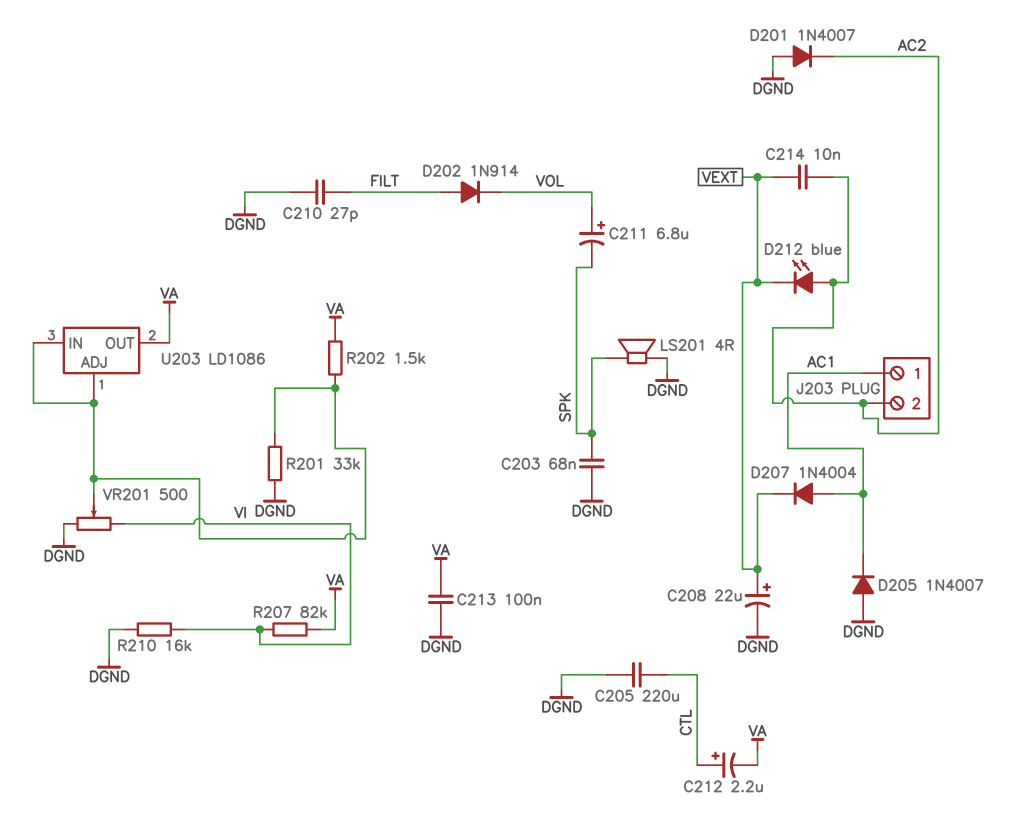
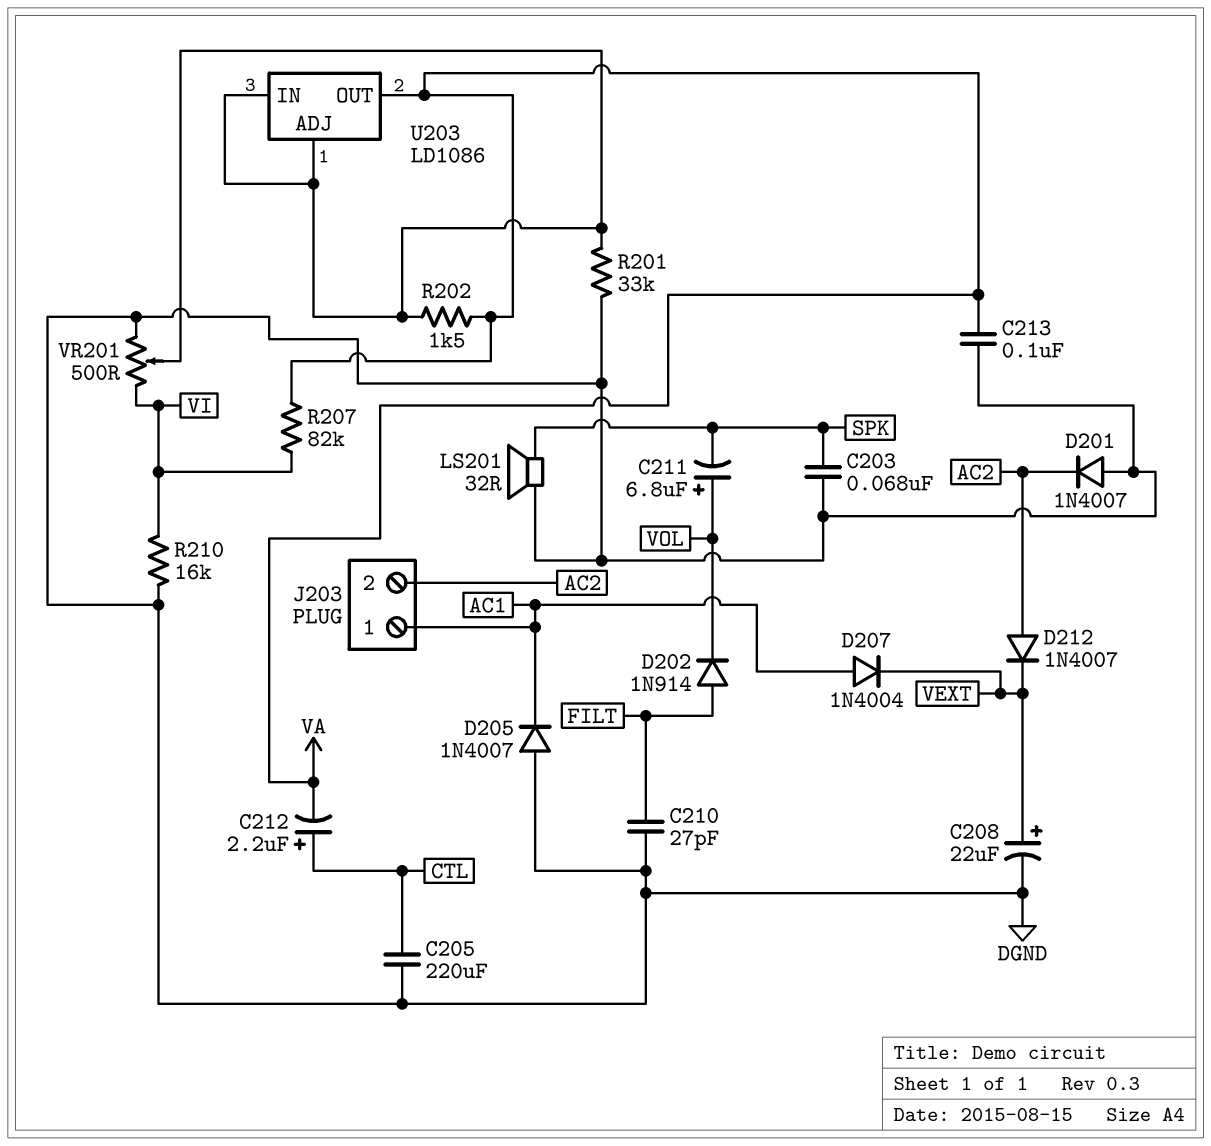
C214: 10nF (AC2, VEXT) -> none
D212: LED blue (A AC2, K VEXT) -> diode 1N4007 (A AC2, K VEXT)
LS201: speaker 4R (DGND, SPK) -> speaker 32R (DGND, SPK)

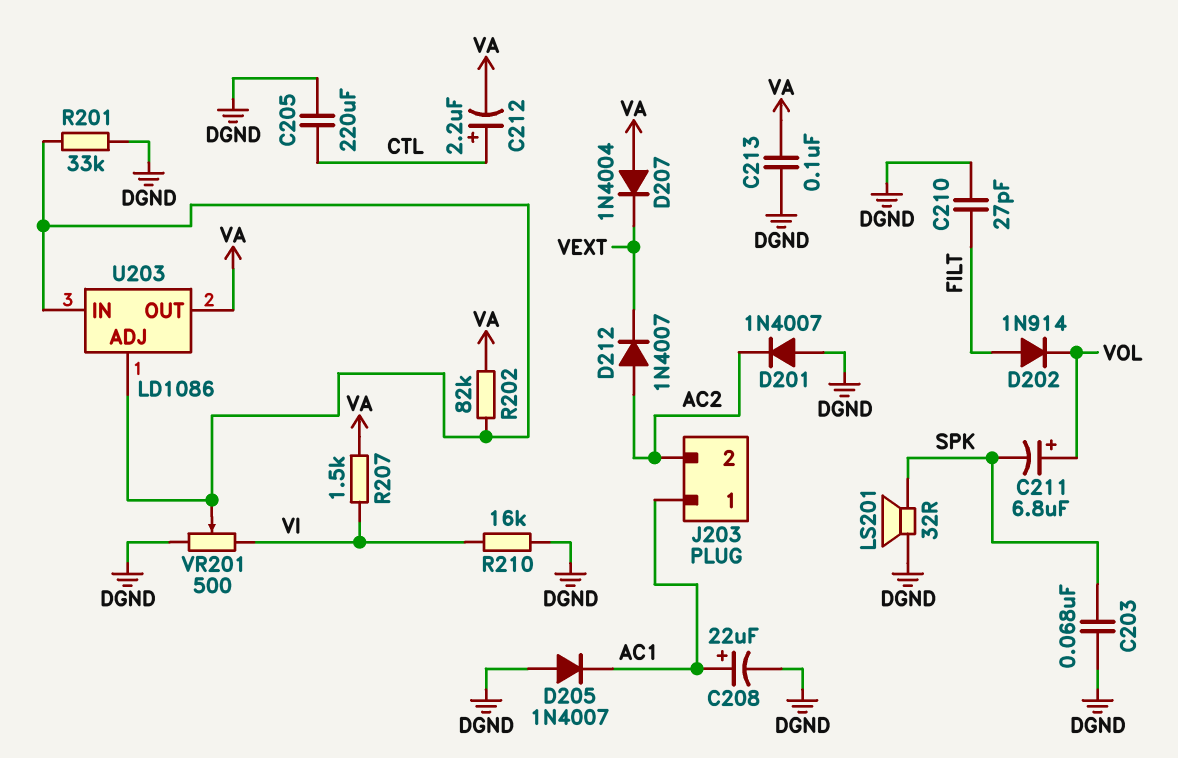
C208: 22uF (plus VEXT, minus DGND) -> 22uF (plus AC1, minus DGND)
D207: diode 1N4004 (A AC1, K VEXT) -> diode 1N4004 (A VA, K VEXT)
R202: 1.5k (U203/ADJ, VA) -> 82k (U203/ADJ, VA)
R207: 82k (VA, VI) -> 1.5k (VA, VI)

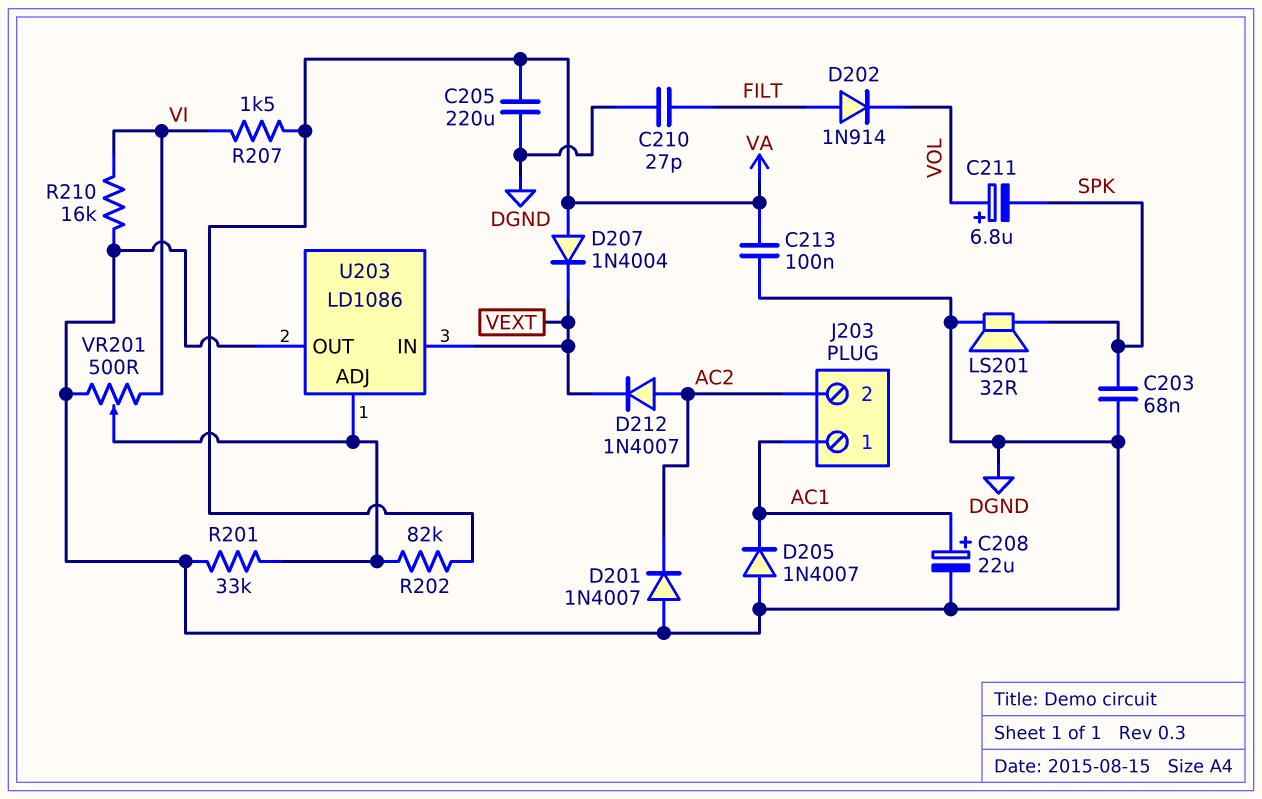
C205: 220uF (CTL, DGND) -> 220uF (DGND, VA)
C212: 2.2uF (plus CTL, minus VA) -> none
U203 pin IN: U203/ADJ -> VEXT
U203 pin OUT: VA -> DGND

